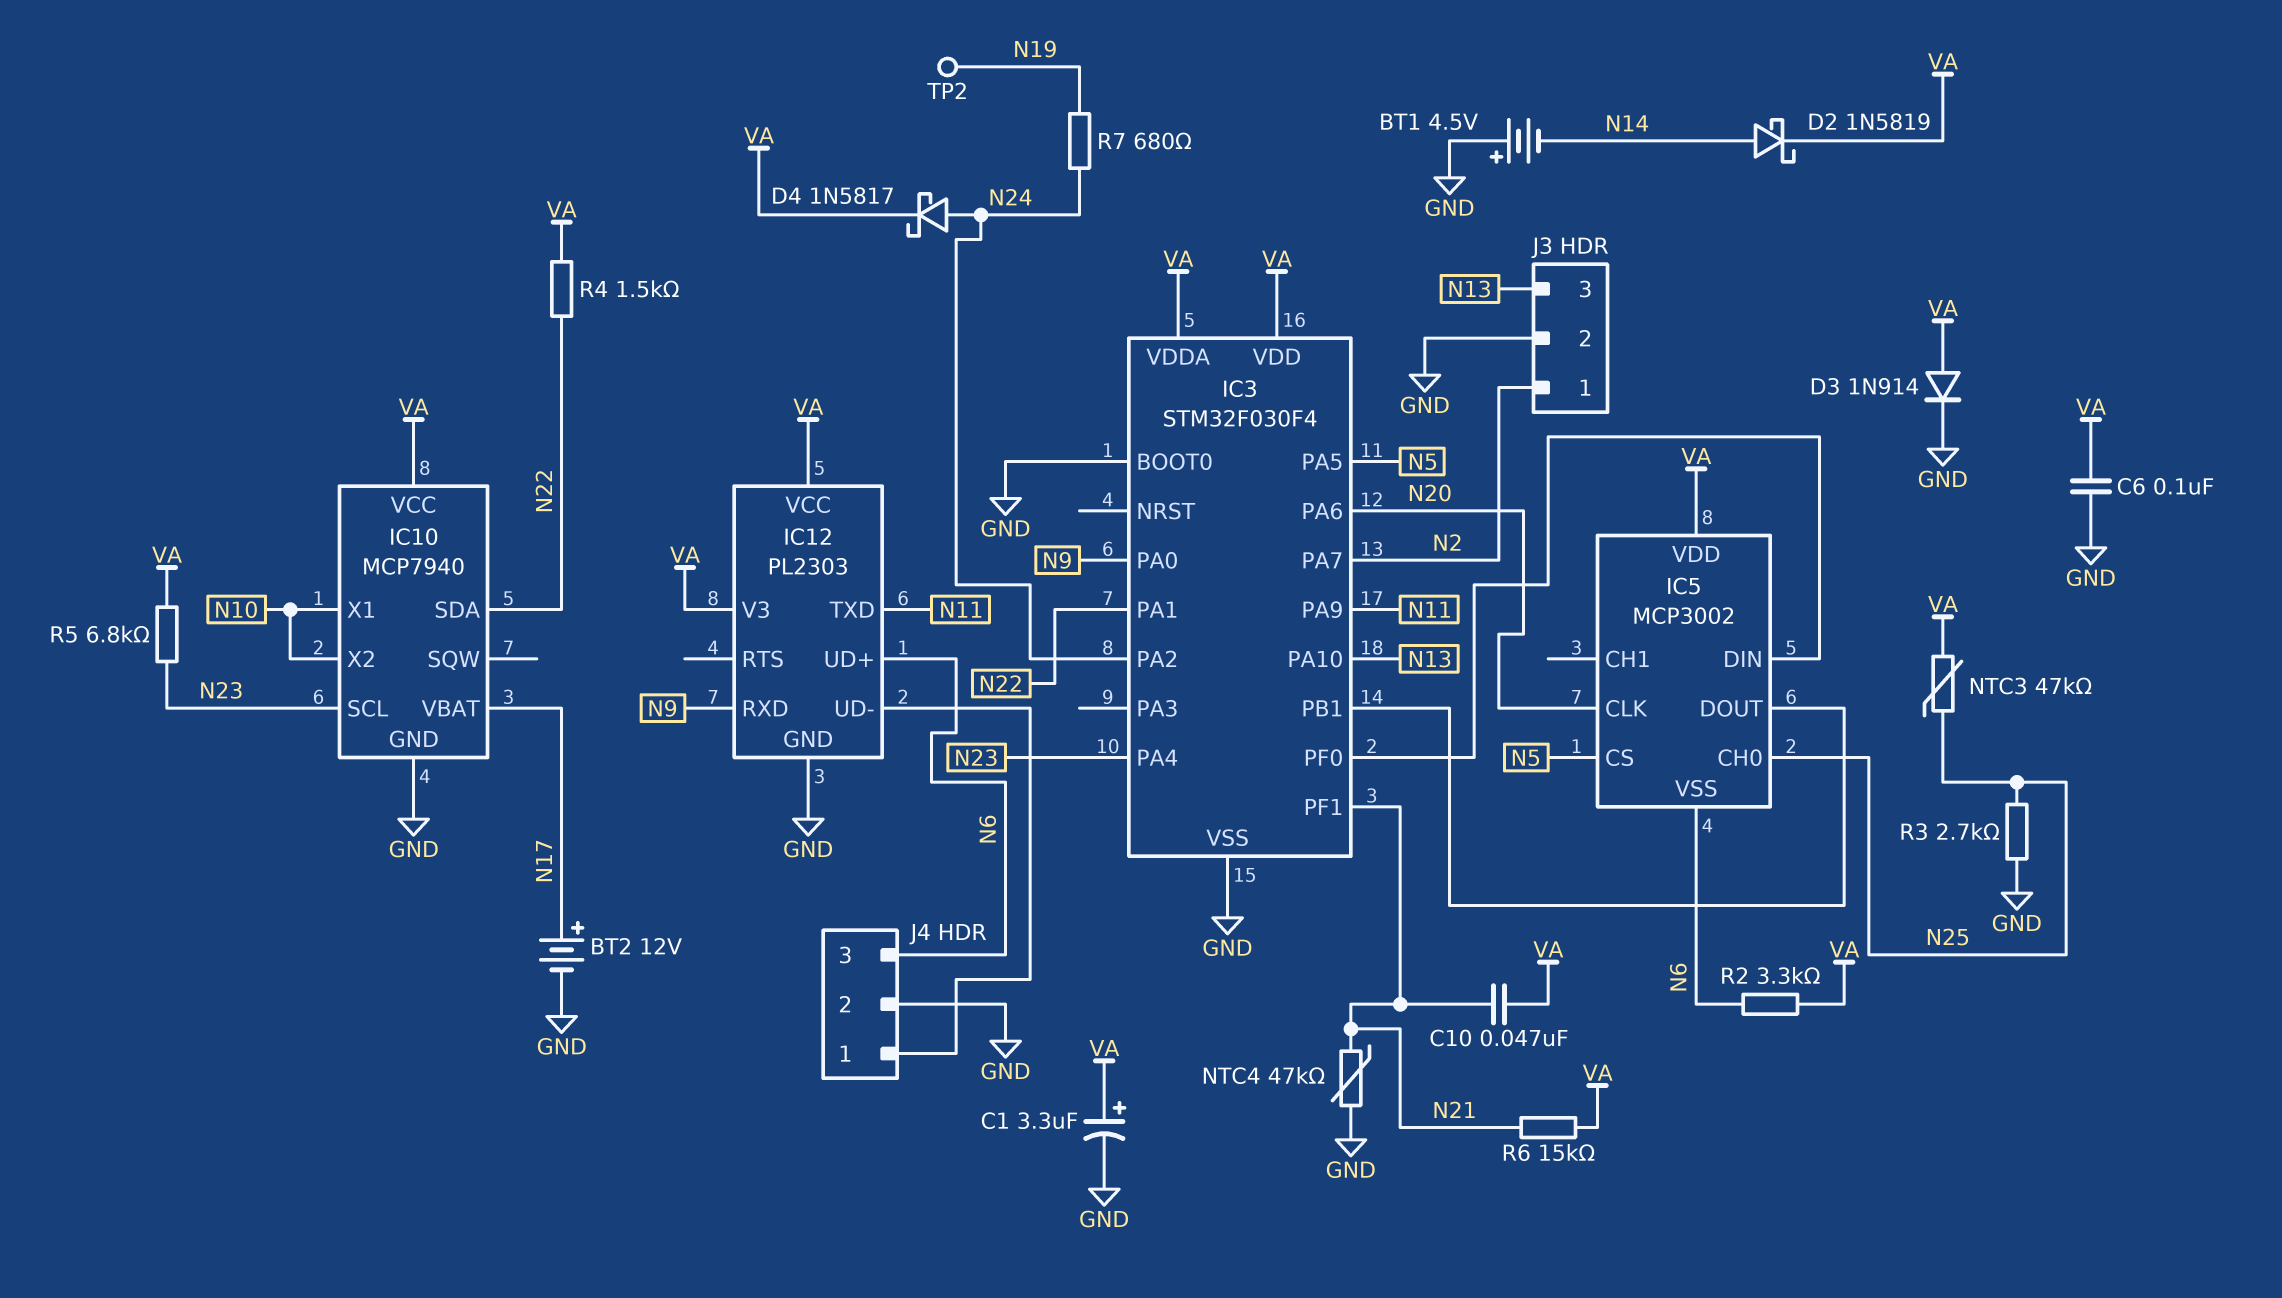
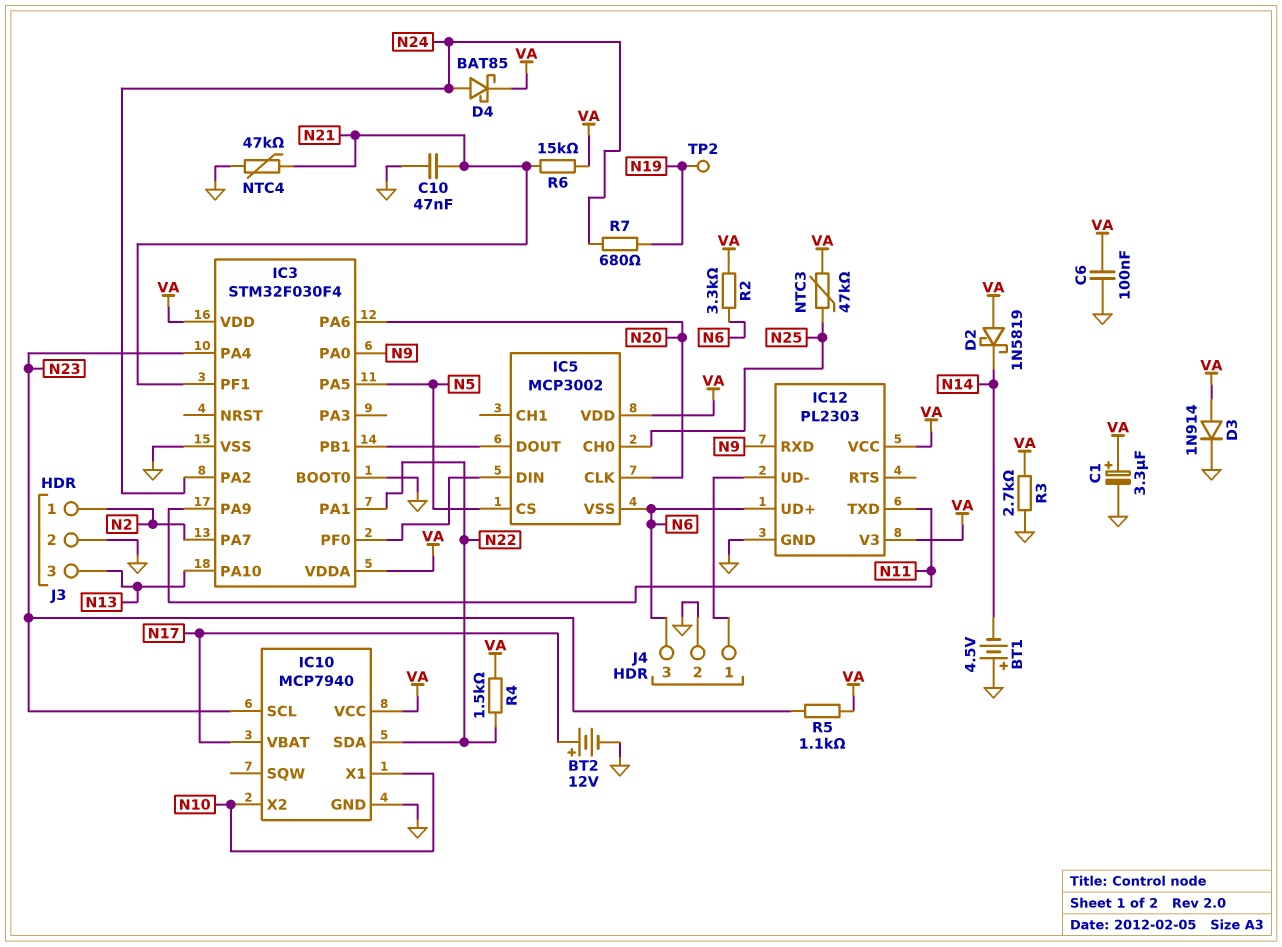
C10: 47nF (N21, VA) -> 47nF (GND, N21)
D2: schottky 1N5819 (A N14, K VA) -> schottky 1N5819 (A VA, K N14)
D4: schottky 1N5817 (A N24, K VA) -> schottky BAT85 (A N24, K VA)
R3: 2.7k (GND, N25) -> 2.7k (GND, VA)
R5: 6.8k (N23, VA) -> 1.1k (N23, VA)

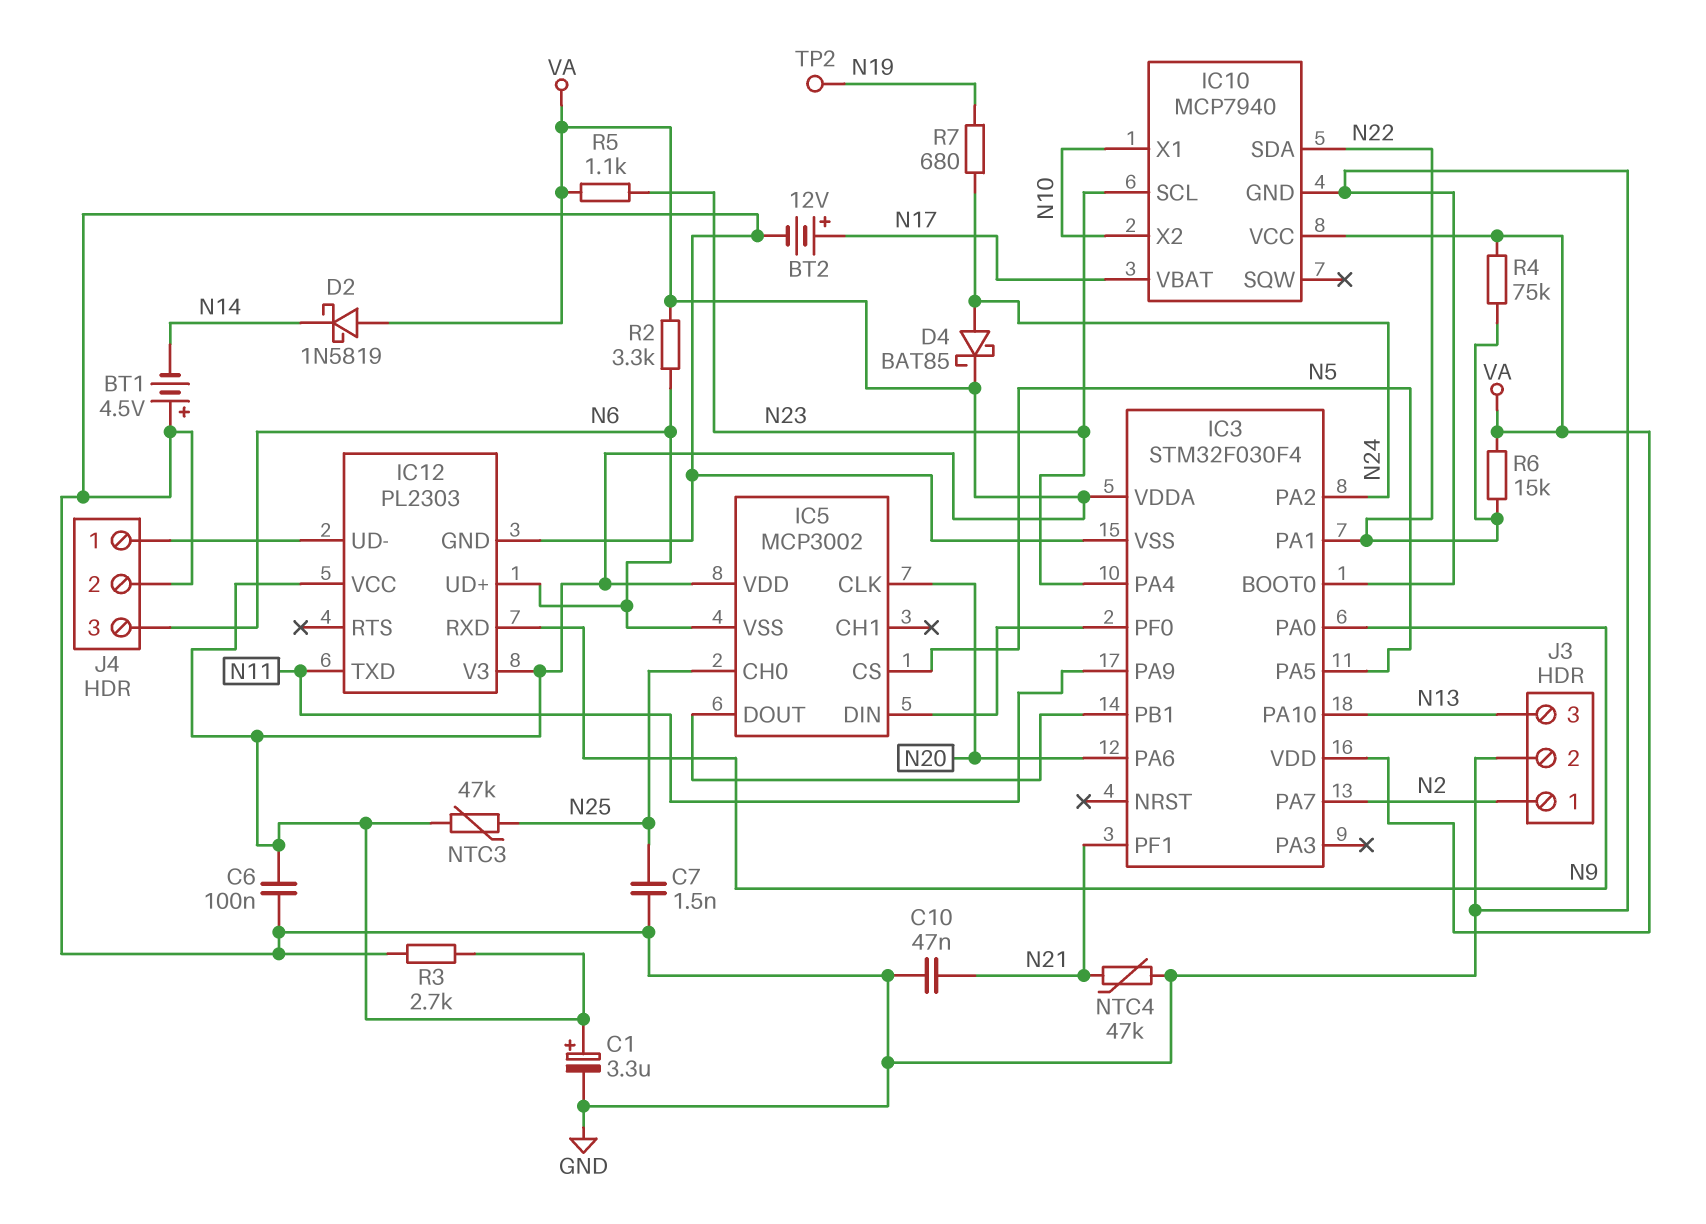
C7: none -> 1.5nF (GND, N25)
D3: diode 1N914 (A VA, K GND) -> none
R4: 1.5k (N22, VA) -> 75k (N22, VA)
R6: 15k (N21, VA) -> 15k (N22, VA)

